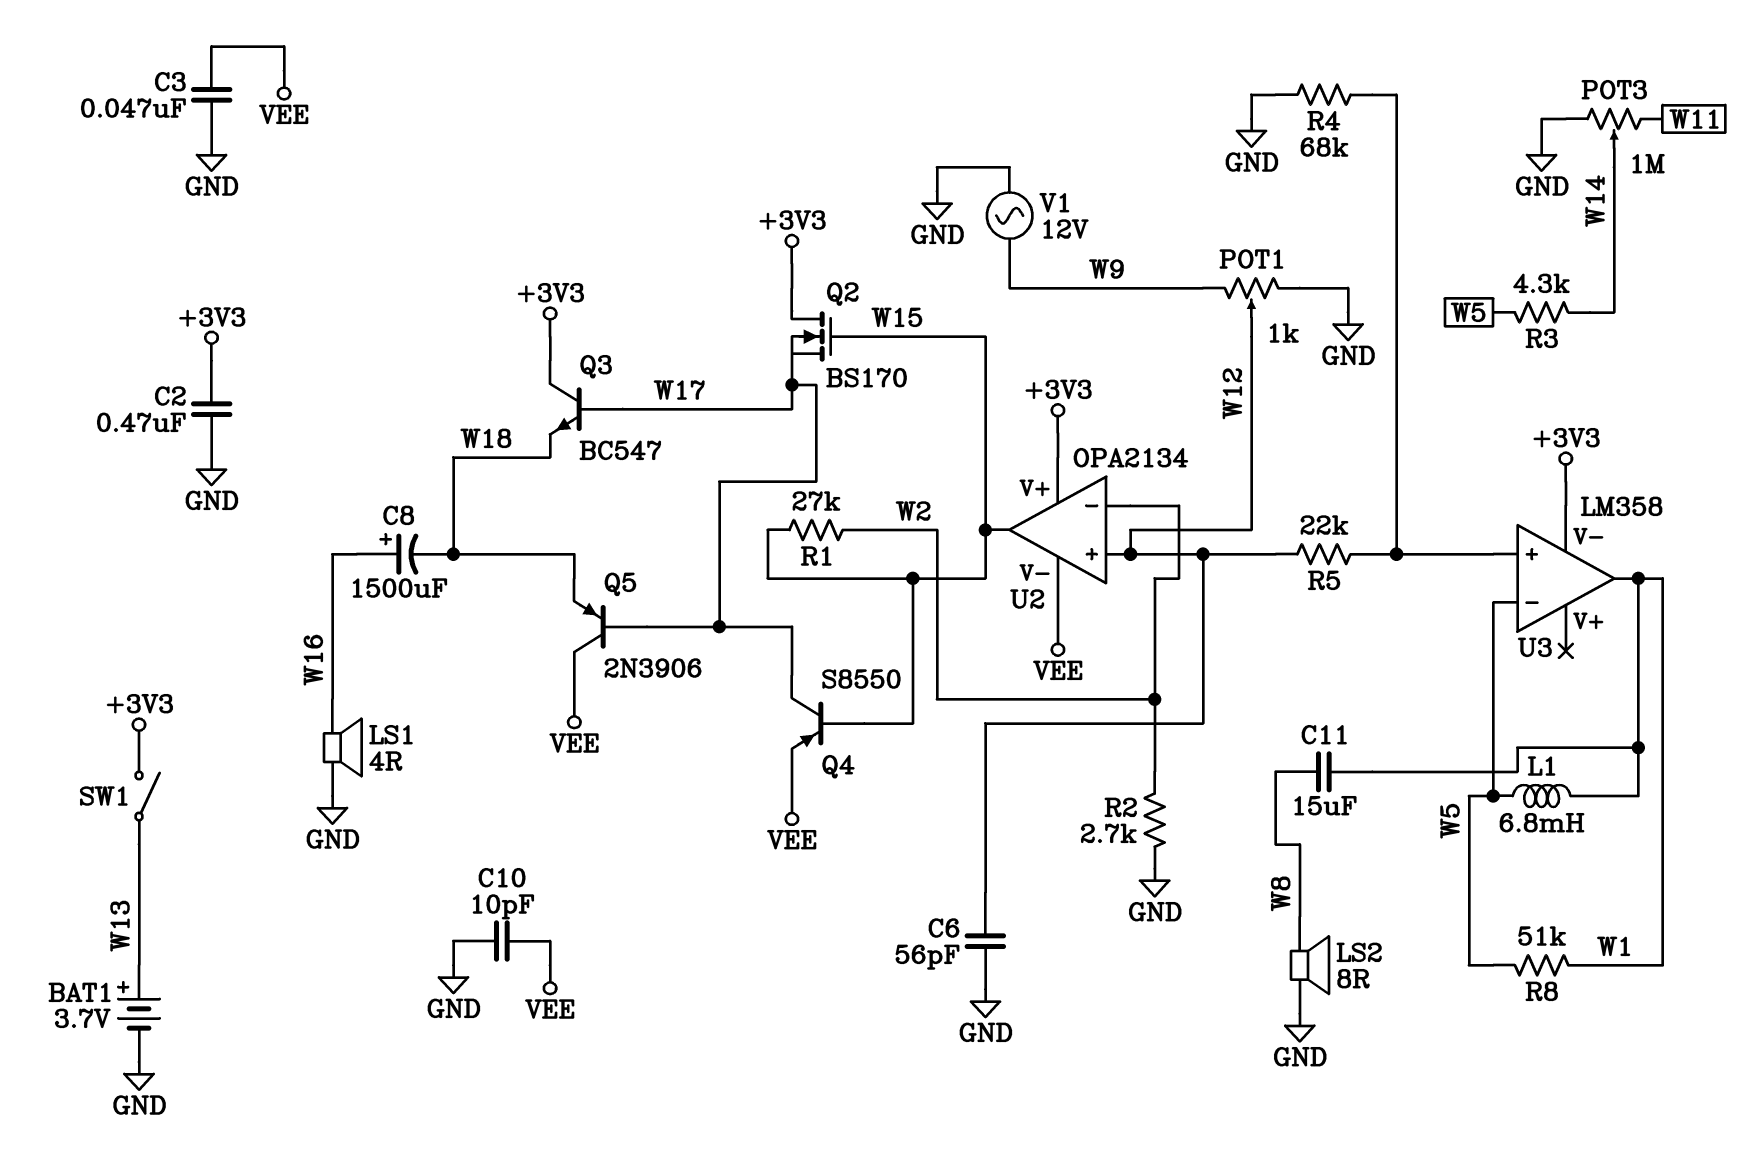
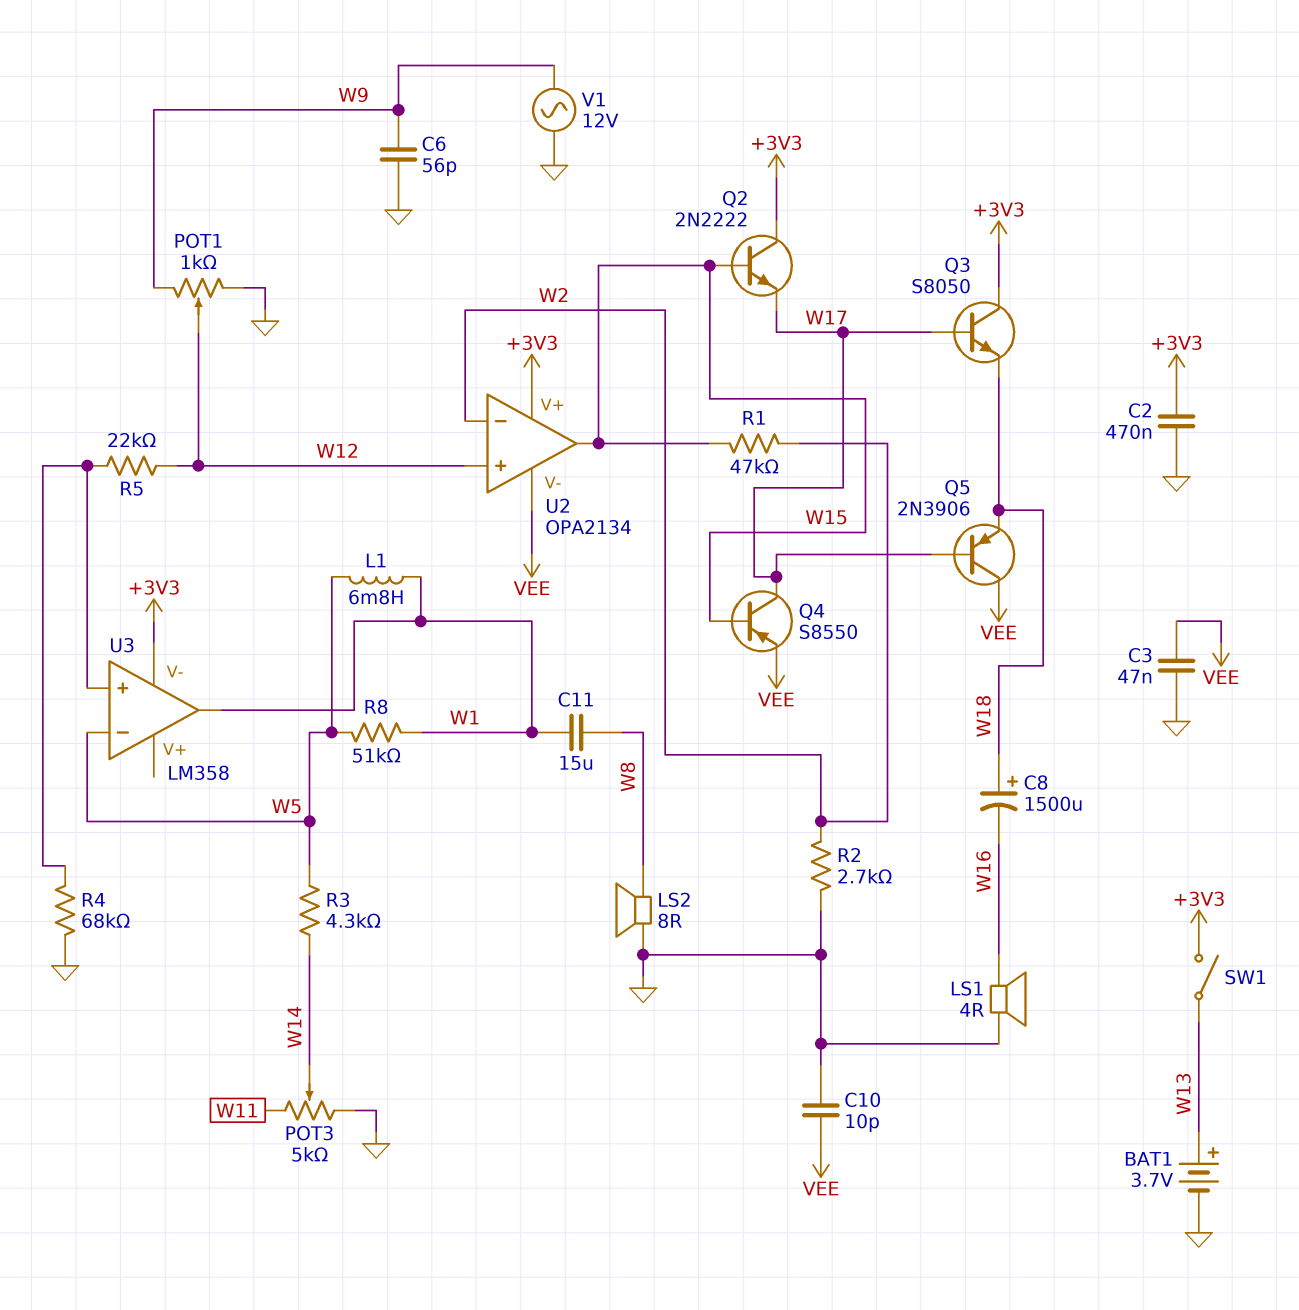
C6: 56pF (GND, W12) -> 56pF (GND, W9)
C8: 1500uF (plus W16, minus W18) -> 1500uF (plus W18, minus W16)
POT3: 1M (GND, W11, wiper W14) -> 5k (GND, W11, wiper W14)
Q2: NMOS BS170 (G W15, D +3V3, S W17) -> NPN 2N2222 (B W15, C +3V3, E W17)
Q3: NPN BC547 (B W17, C +3V3, E W18) -> NPN S8050 (B W17, C +3V3, E W18)
R1: 27k (W2, W15) -> 47k (W2, W15)

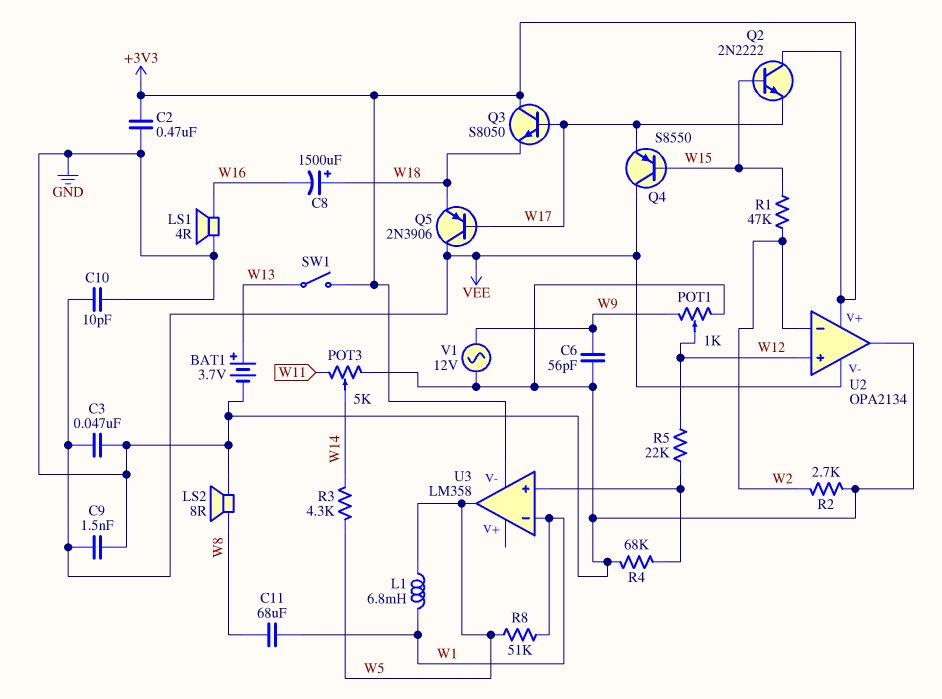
C9: none -> 1.5nF (GND, VEE)
C11: 15uF (W1, W8) -> 68uF (W1, W8)
Q4: PNP S8550 (B W15, C W17, E VEE) -> PNP S8550 (B W15, C VEE, E W17)
U2 pin out: W15 -> GND
U3 pin in-: W5 -> W1
U3 pin out: W1 -> W5

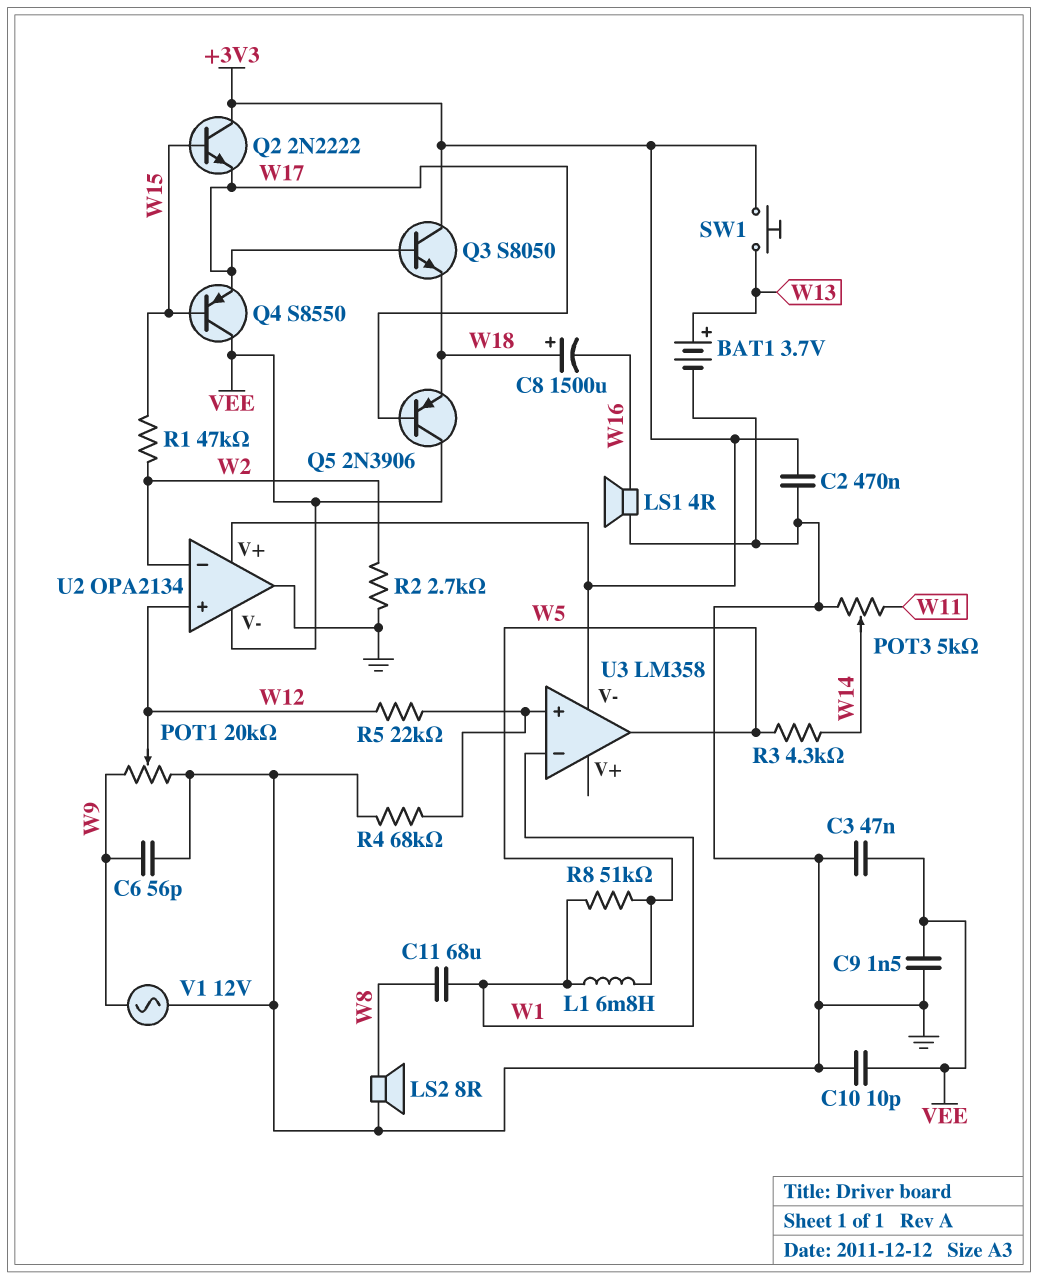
POT1: 1k (GND, W9, wiper W12) -> 20k (GND, W9, wiper W12)
SW1: switch (+3V3, W13) -> button (+3V3, W13)

